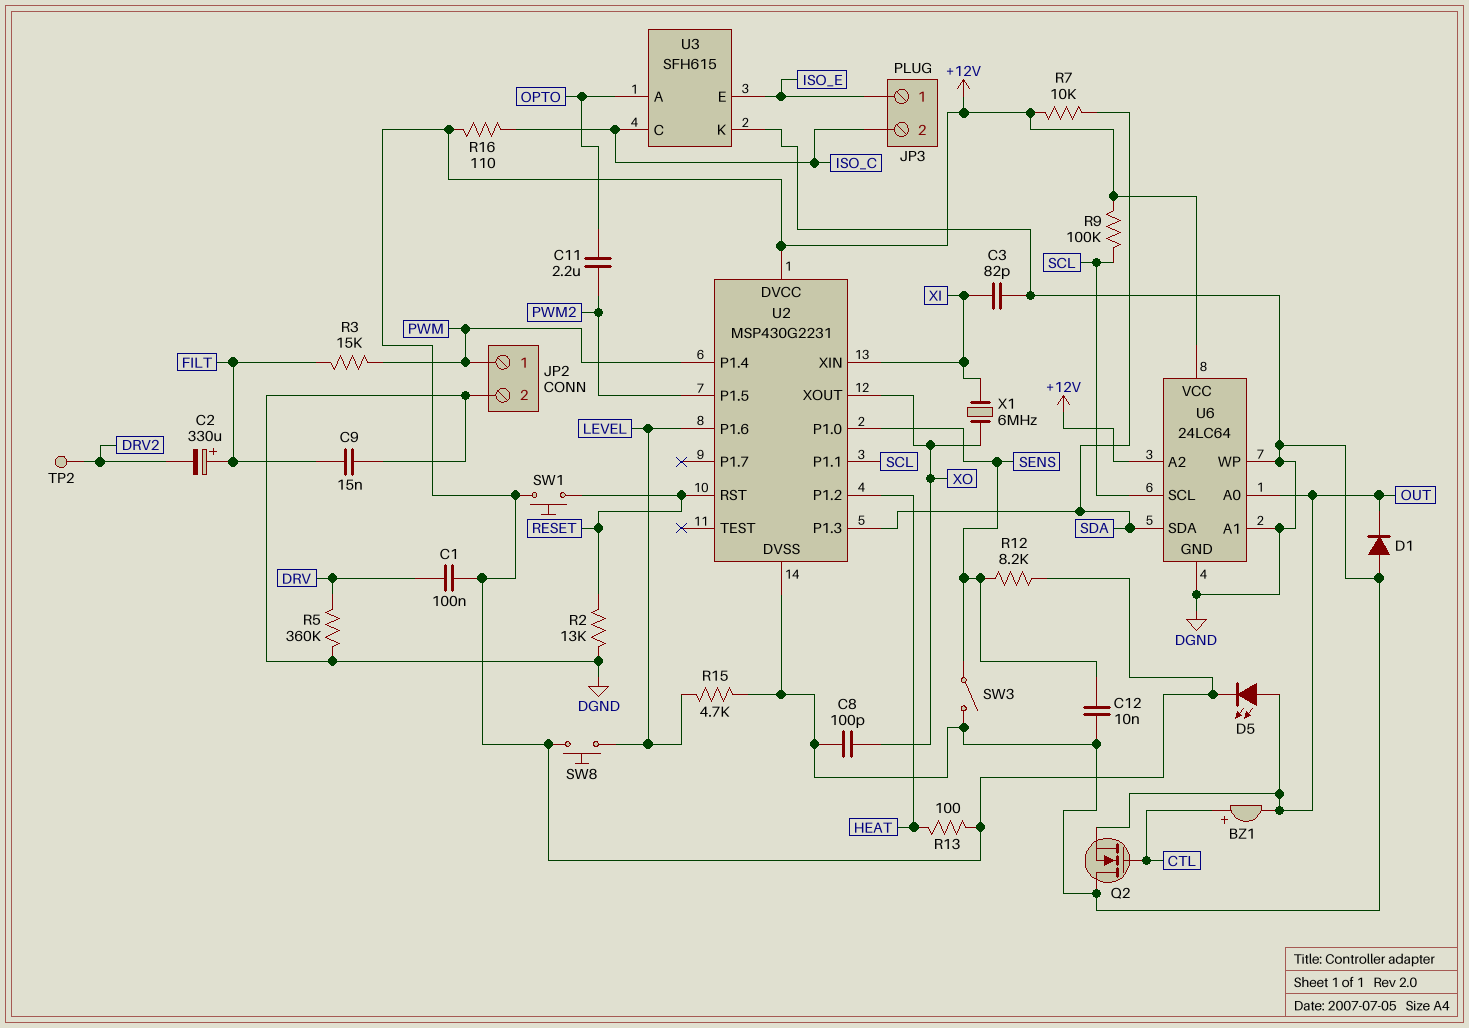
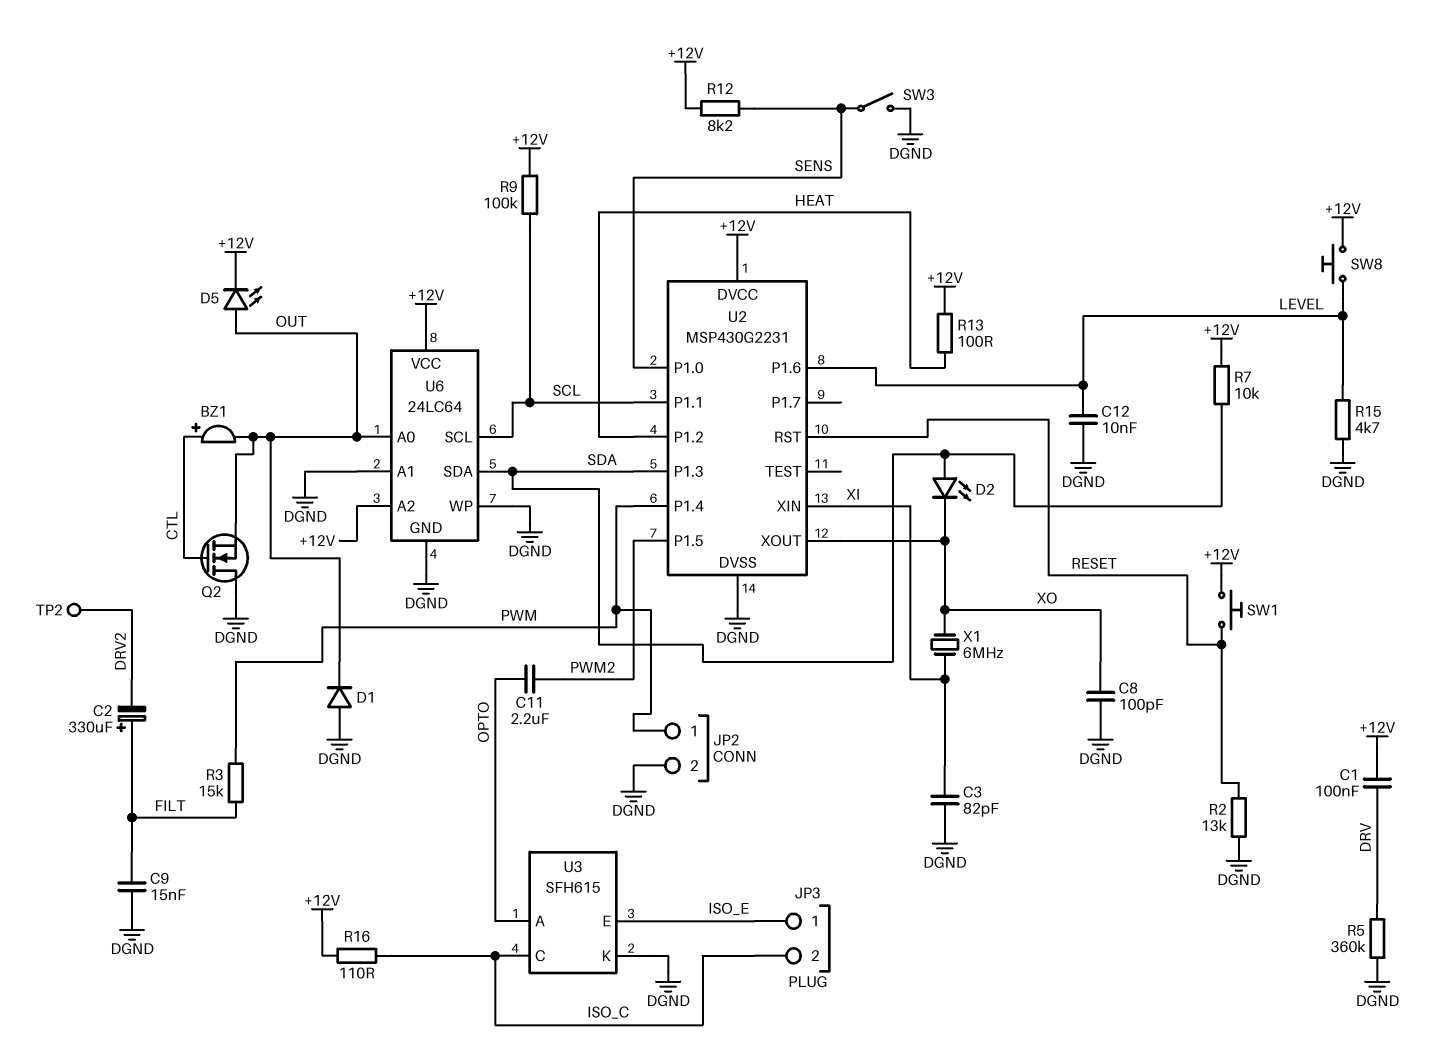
C12: 10nF (DGND, SENS) -> 10nF (DGND, LEVEL)
D2: none -> LED (A SDA, K XO)

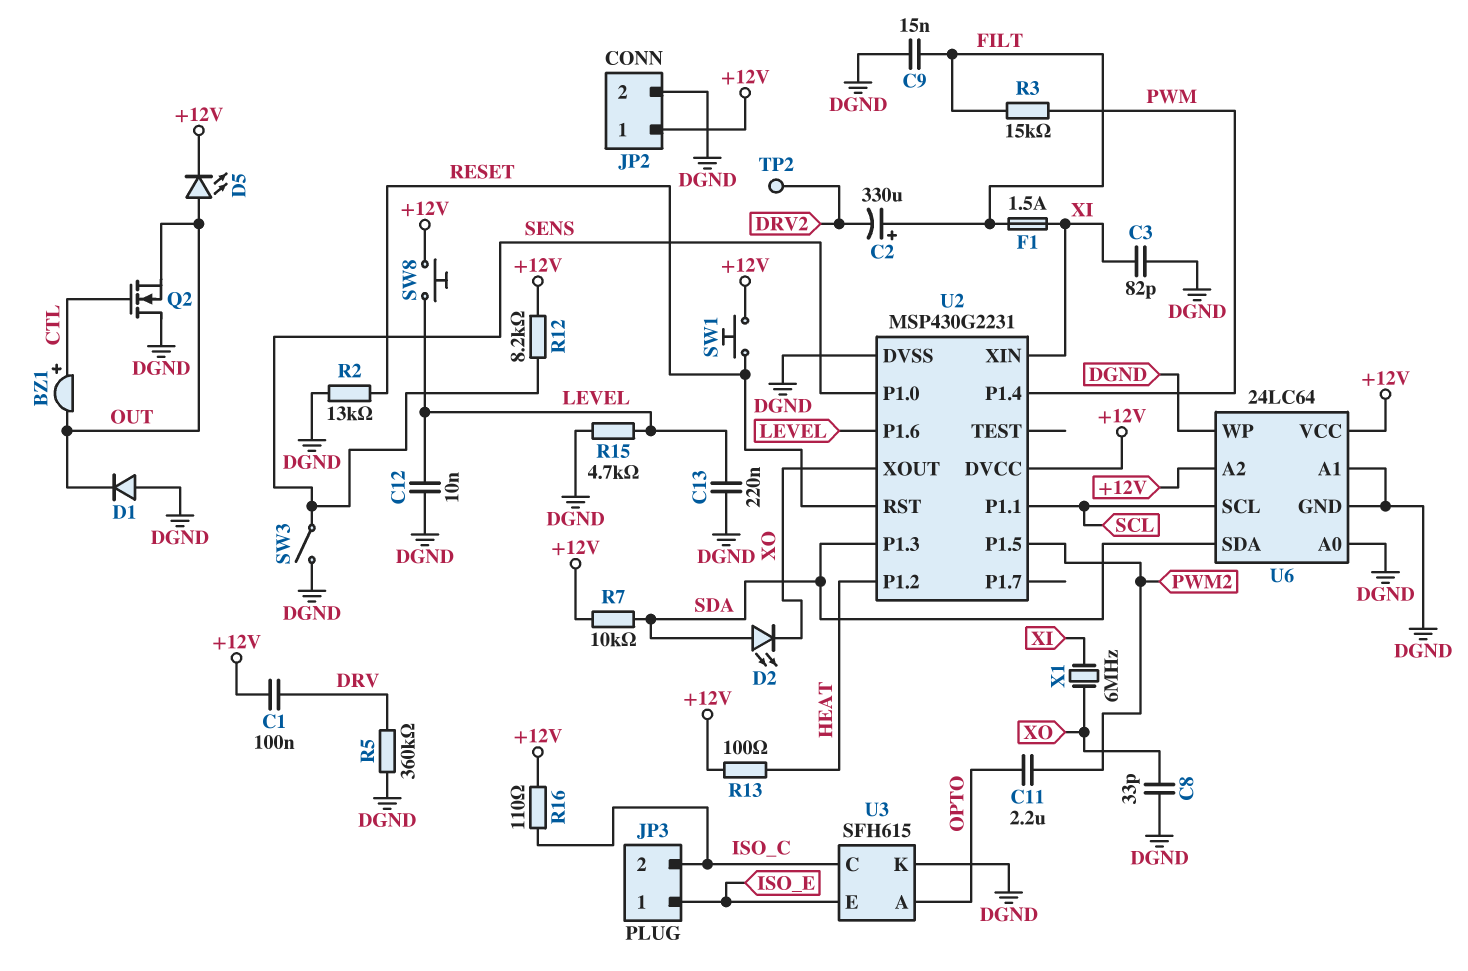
C8: 100pF (DGND, XO) -> 33pF (DGND, XO)
C13: none -> 220nF (DGND, LEVEL)
F1: none -> 1.5A (FILT, XI)
JP2 pin 1: PWM -> +12V
R9: 100k (+12V, SCL) -> none
U6 pin A0: OUT -> DGND

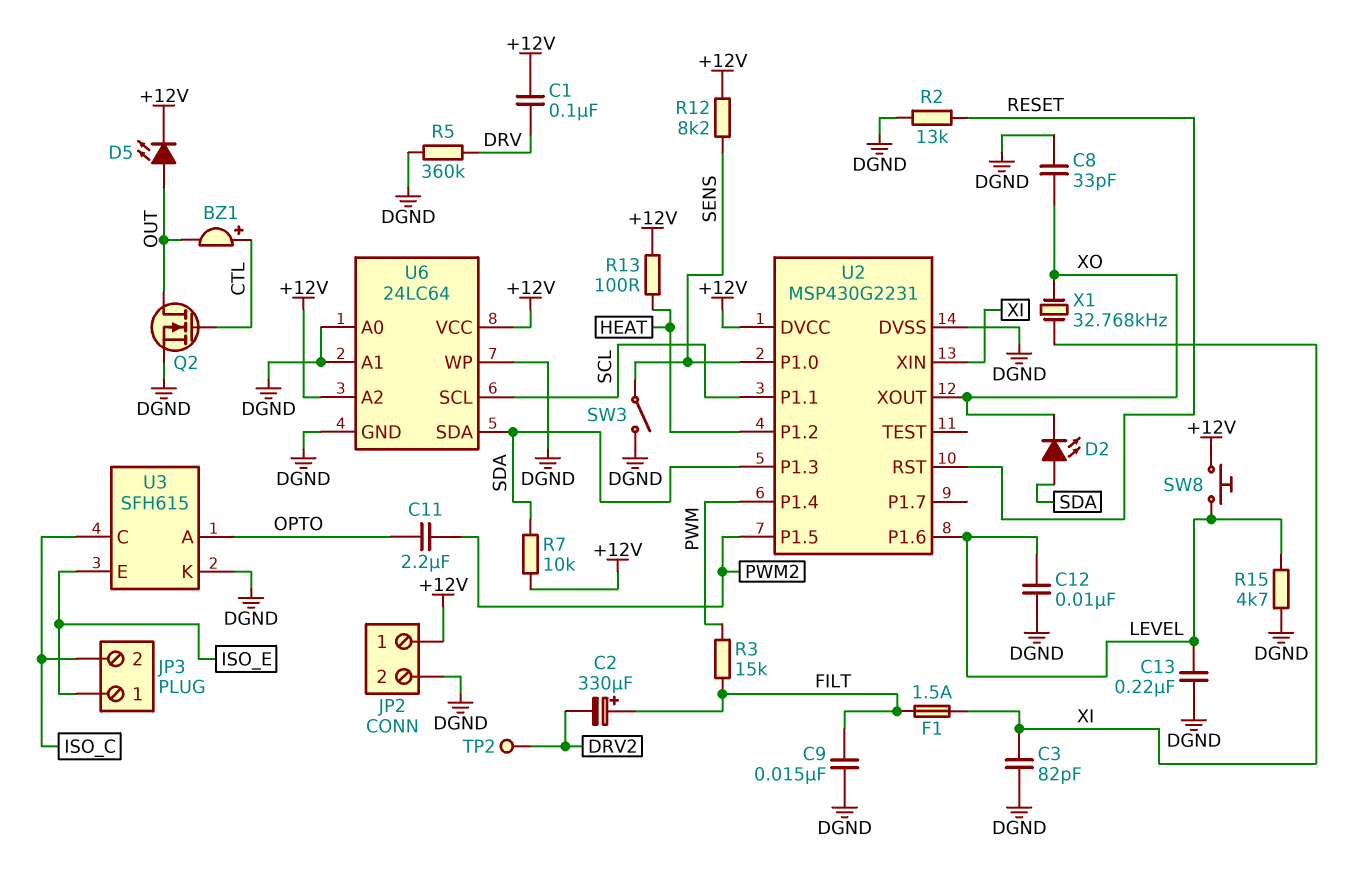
D1: diode (A DGND, K OUT) -> none
Q2: NMOS (G CTL, D DGND, S OUT) -> NMOS (G CTL, D OUT, S DGND)
R16: 110 (+12V, ISO_C) -> none
SW1: button (+12V, RESET) -> none
X1: 6MHz (XI, XO) -> 32.768kHz (XI, XO)

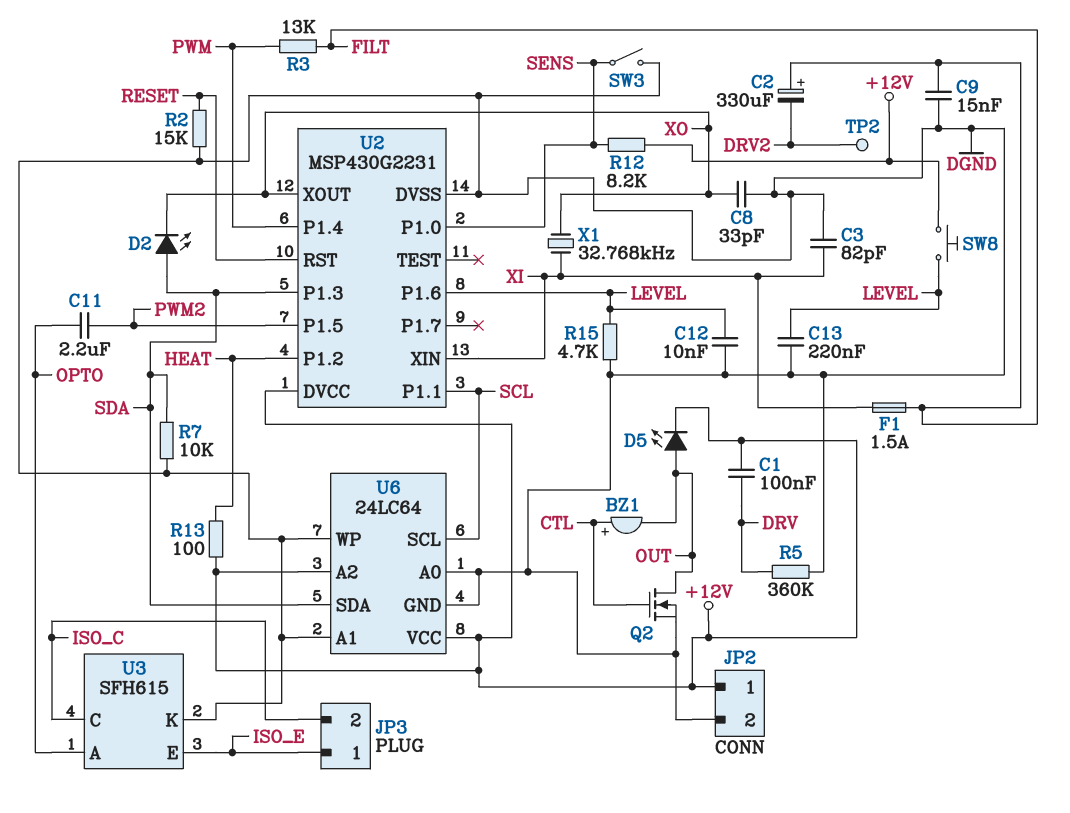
R2: 13k (DGND, RESET) -> 15k (DGND, RESET)
R3: 15k (FILT, PWM) -> 13k (FILT, PWM)
R7: 10k (+12V, SDA) -> 10k (DGND, SDA)

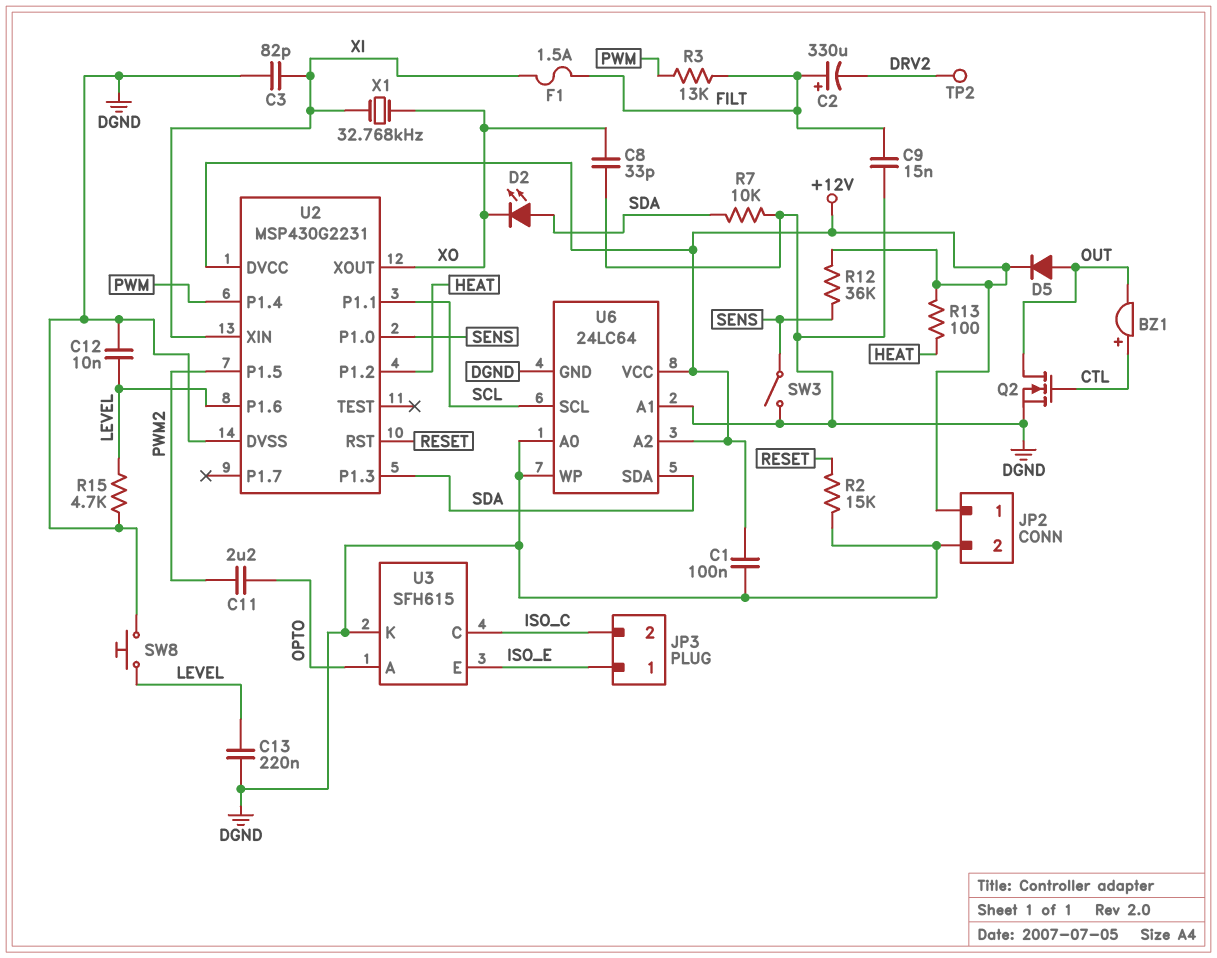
C1: 100nF (+12V, DRV) -> 100nF (+12V, DGND)
D5: LED (A OUT, K +12V) -> diode (A OUT, K +12V)
R5: 360k (DGND, DRV) -> none
R12: 8.2k (+12V, SENS) -> 36k (+12V, SENS)
SW8: button (+12V, LEVEL) -> button (DGND, LEVEL)

